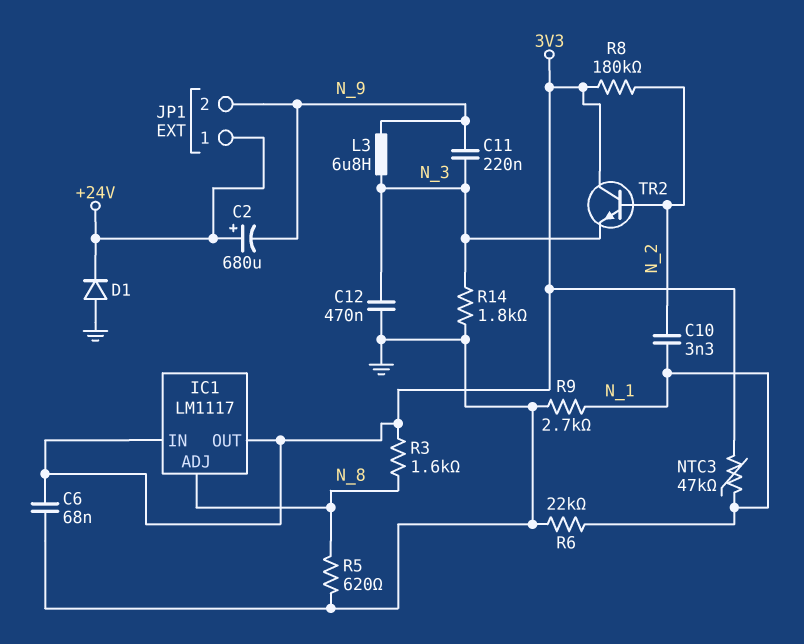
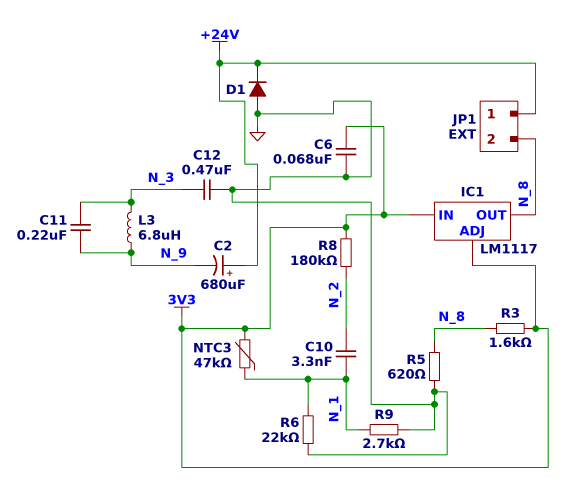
IC1 pin ADJ: N_8 -> 3V3
IC1 pin OUT: 3V3 -> N_8
JP1 pin 2: N_9 -> N_8
R14: 1.8k (GND, N_3) -> none
TR2: NPN (B N_2, C 3V3, E N_3) -> none

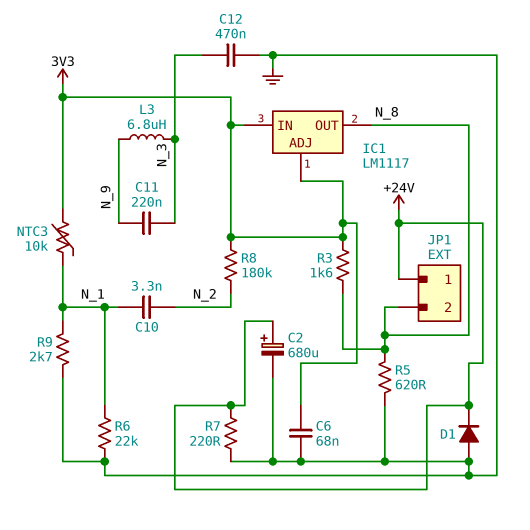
C2: 680uF (plus +24V, minus N_9) -> 680uF (plus +24V, minus GND)
NTC3: 47k (3V3, N_1) -> 10k (3V3, N_1)
R7: none -> 220 (+24V, GND)

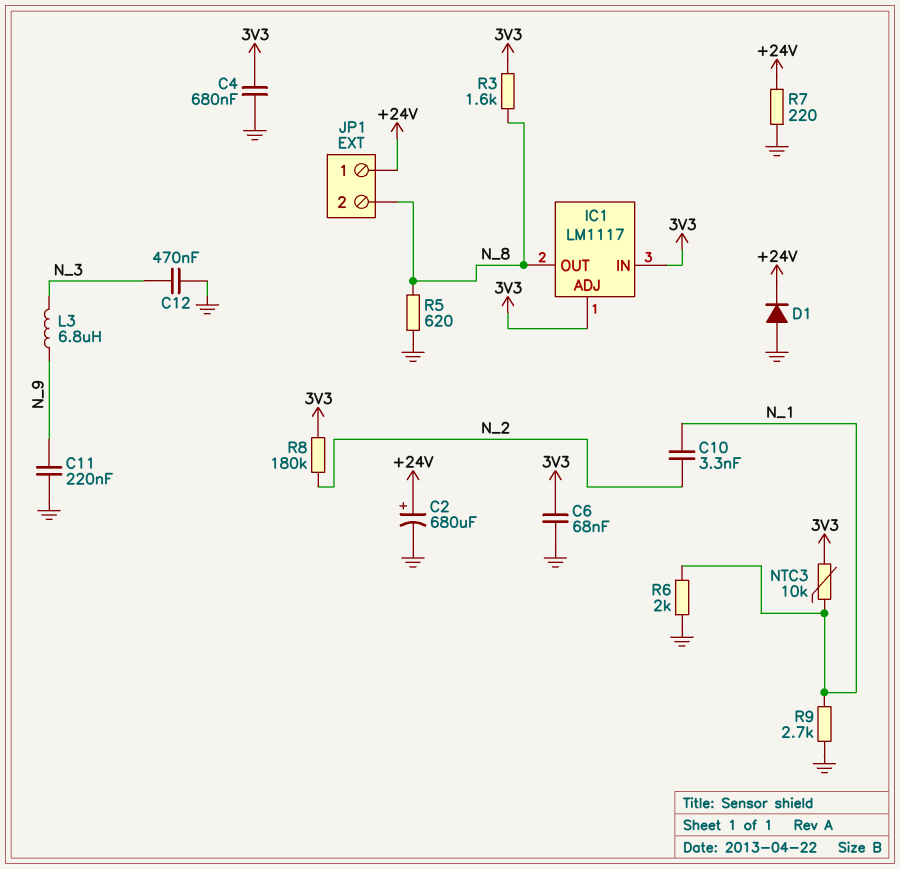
C4: none -> 680nF (3V3, GND)
C11: 220nF (N_3, N_9) -> 220nF (GND, N_9)
R6: 22k (GND, N_1) -> 2k (GND, N_1)

